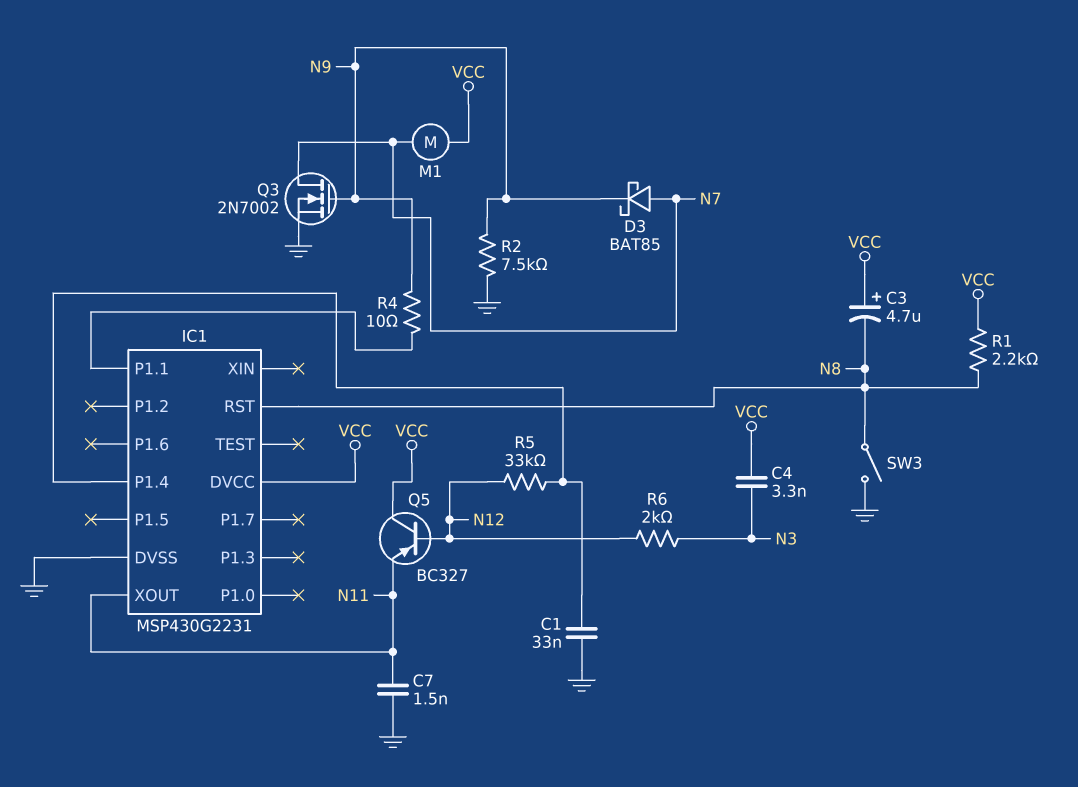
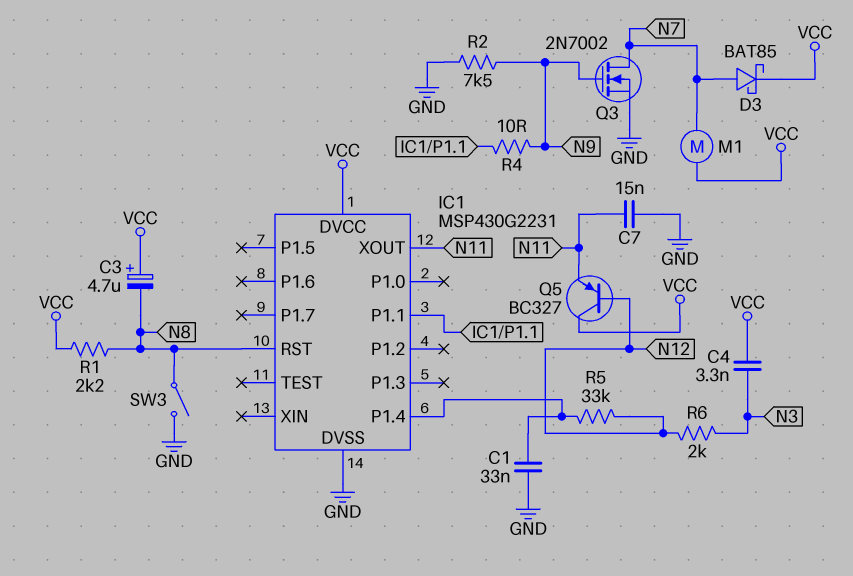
C7: 1.5nF (GND, N11) -> 15nF (GND, N11)
D3: schottky BAT85 (A N7, K N9) -> schottky BAT85 (A N7, K VCC)

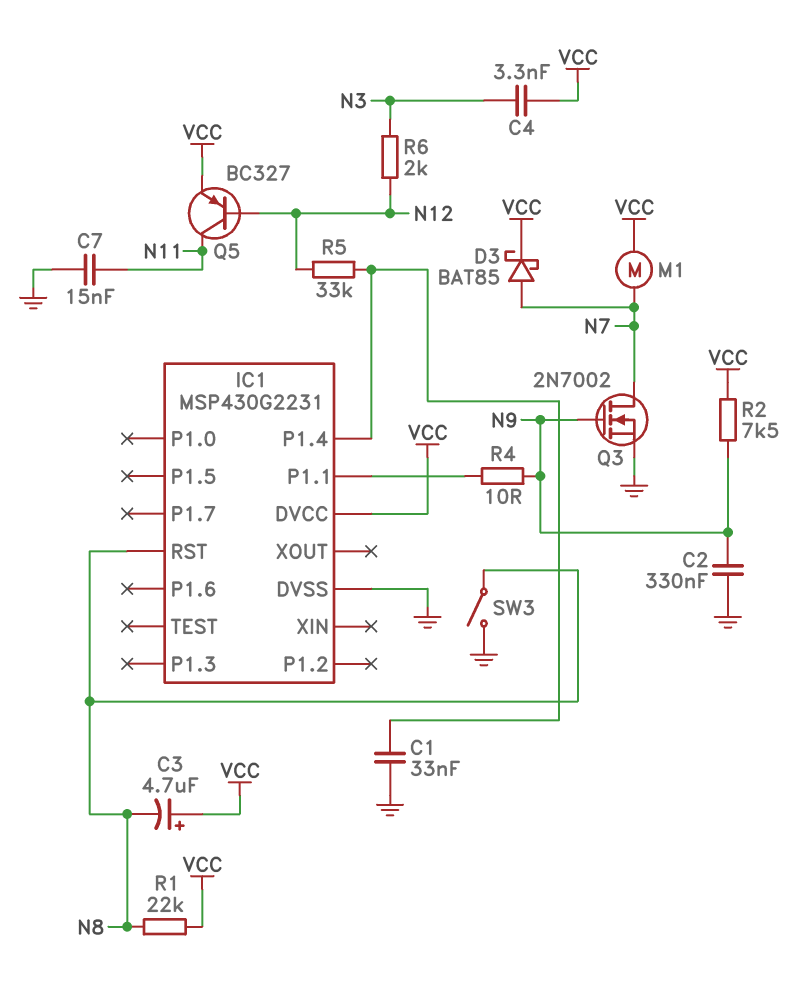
C2: none -> 330nF (GND, N9)
IC1 pin XOUT: N11 -> none
Q5: PNP BC327 (B N12, C VCC, E N11) -> PNP BC327 (B N12, C N11, E VCC)
R1: 2.2k (N8, VCC) -> 22k (N8, VCC)
R2: 7.5k (GND, N9) -> 7.5k (N9, VCC)

